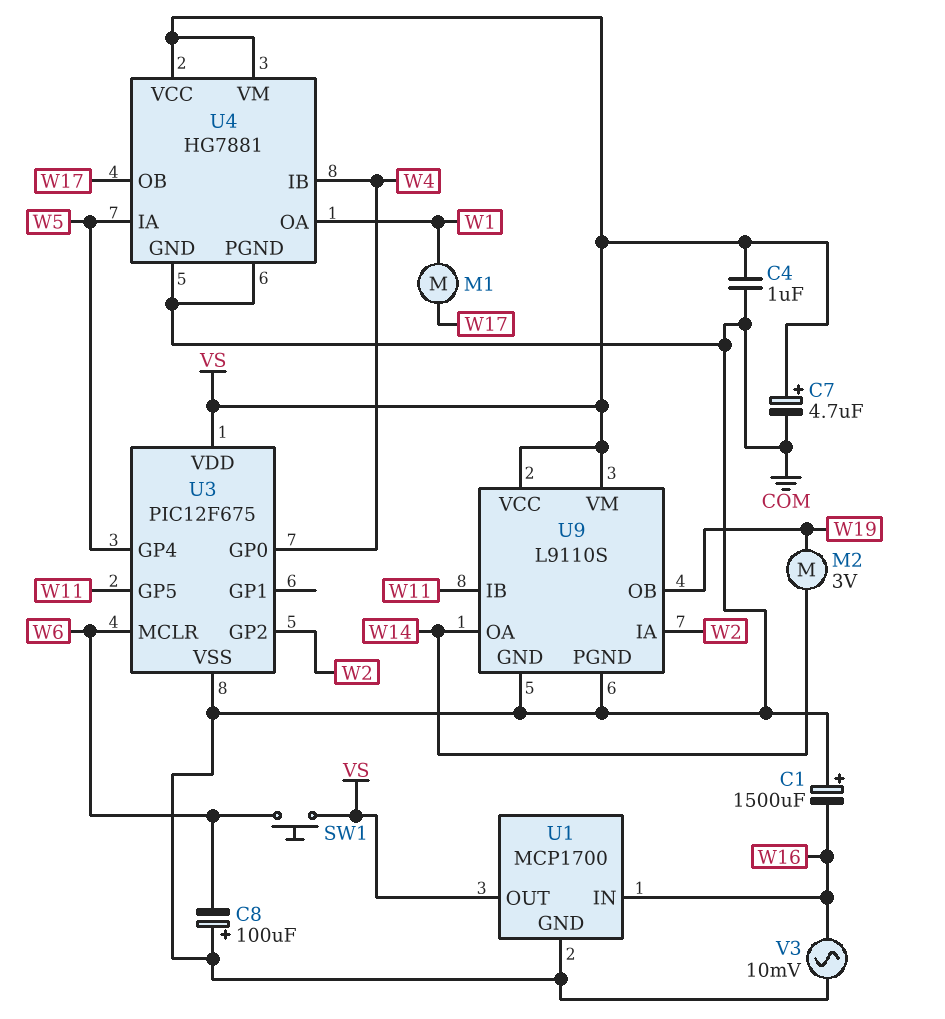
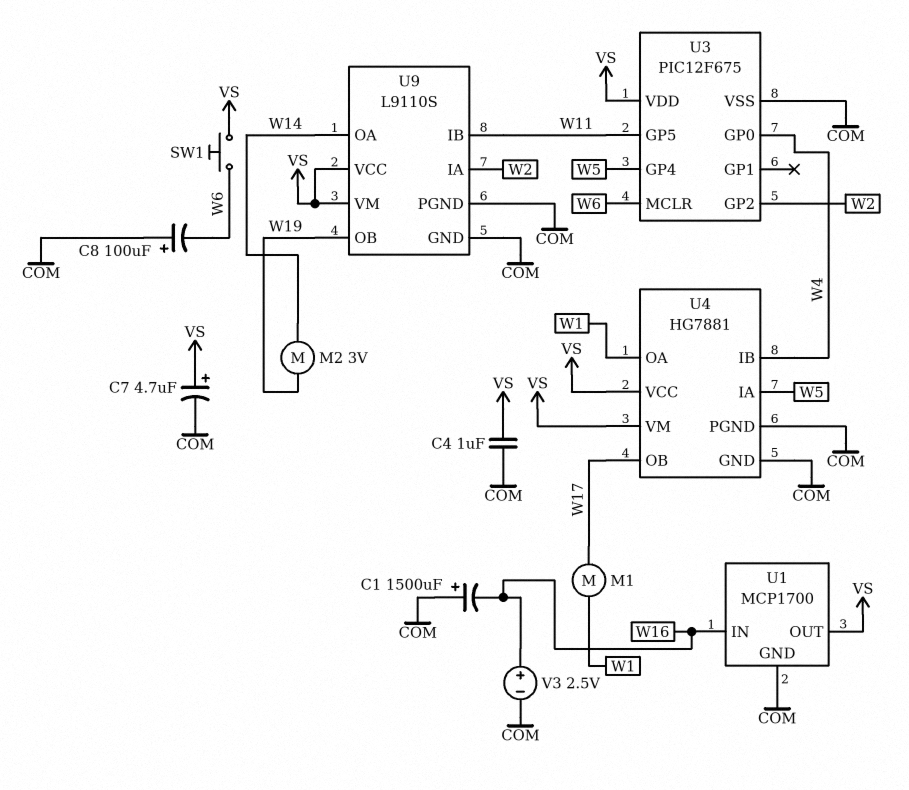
V3: AC 10mV (COM, W16) -> 2.5V (plus W16, minus COM)

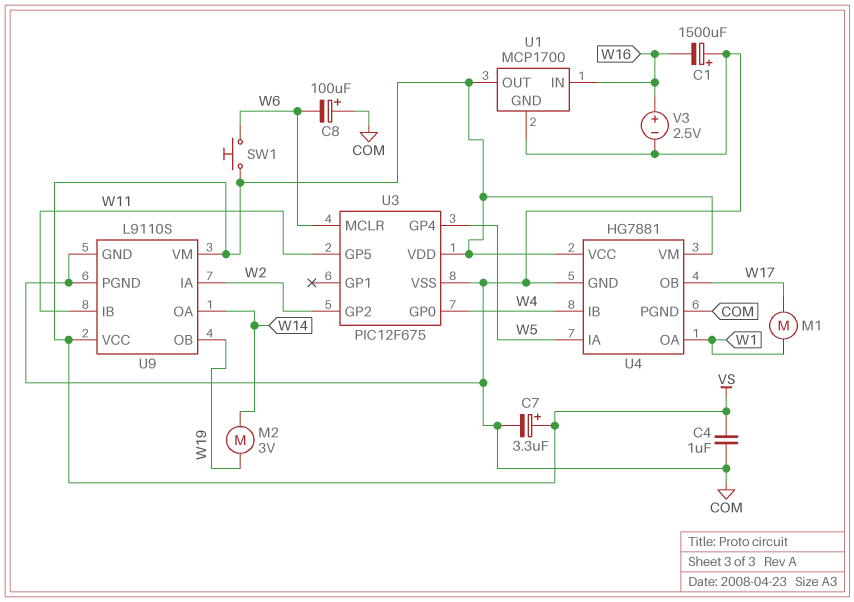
C7: 4.7uF (plus VS, minus COM) -> 3.3uF (plus VS, minus COM)

